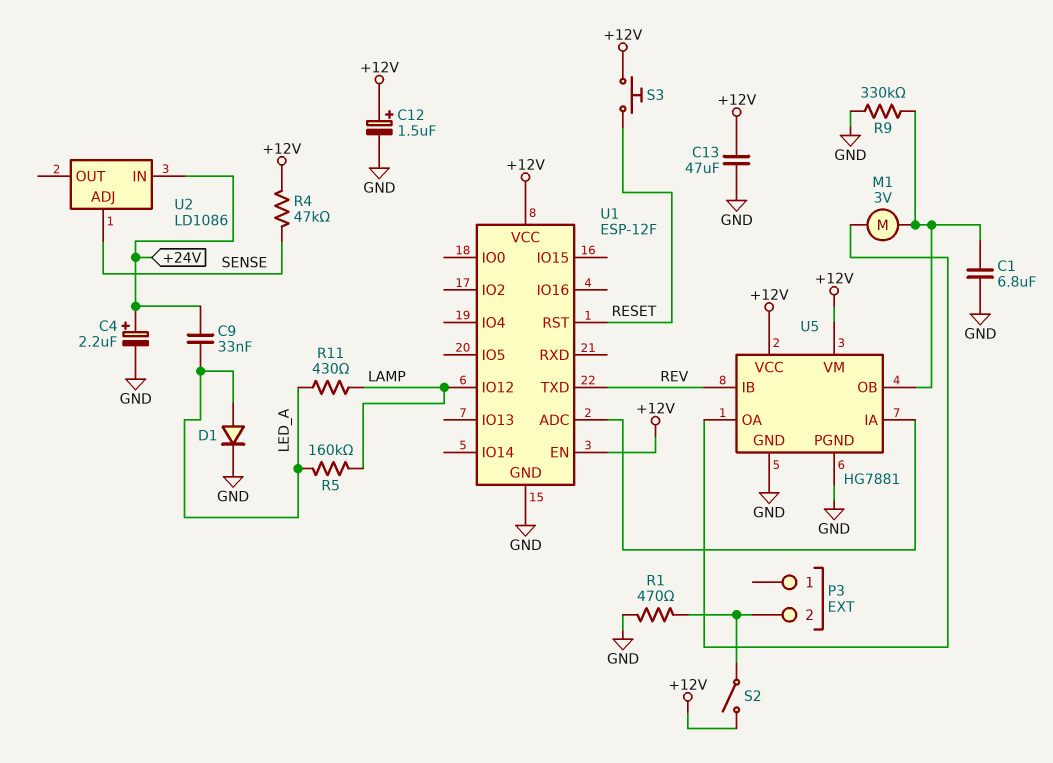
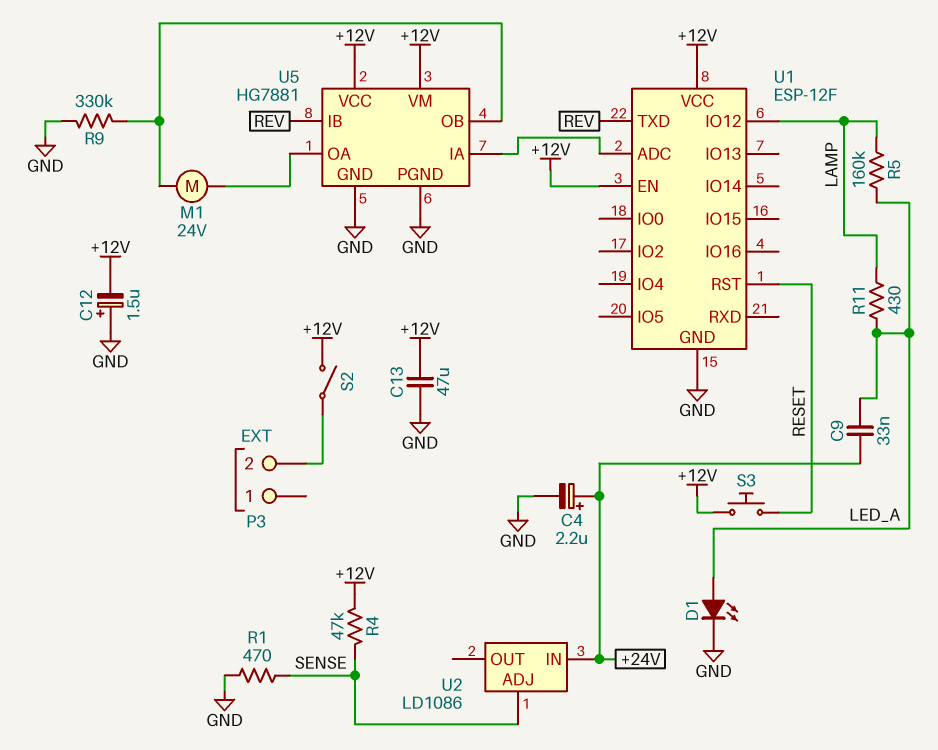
C1: 6.8uF (GND, U5/OB) -> none
C12: 1.5uF (plus +12V, minus GND) -> 1.5uF (plus GND, minus +12V)
D1: diode (A LED_A, K GND) -> LED (A LED_A, K GND)
M1: motor 3V (U5/OA, U5/OB) -> motor 24V (U5/OA, U5/OB)
R1: 470 (GND, P3/2) -> 470 (GND, SENSE)

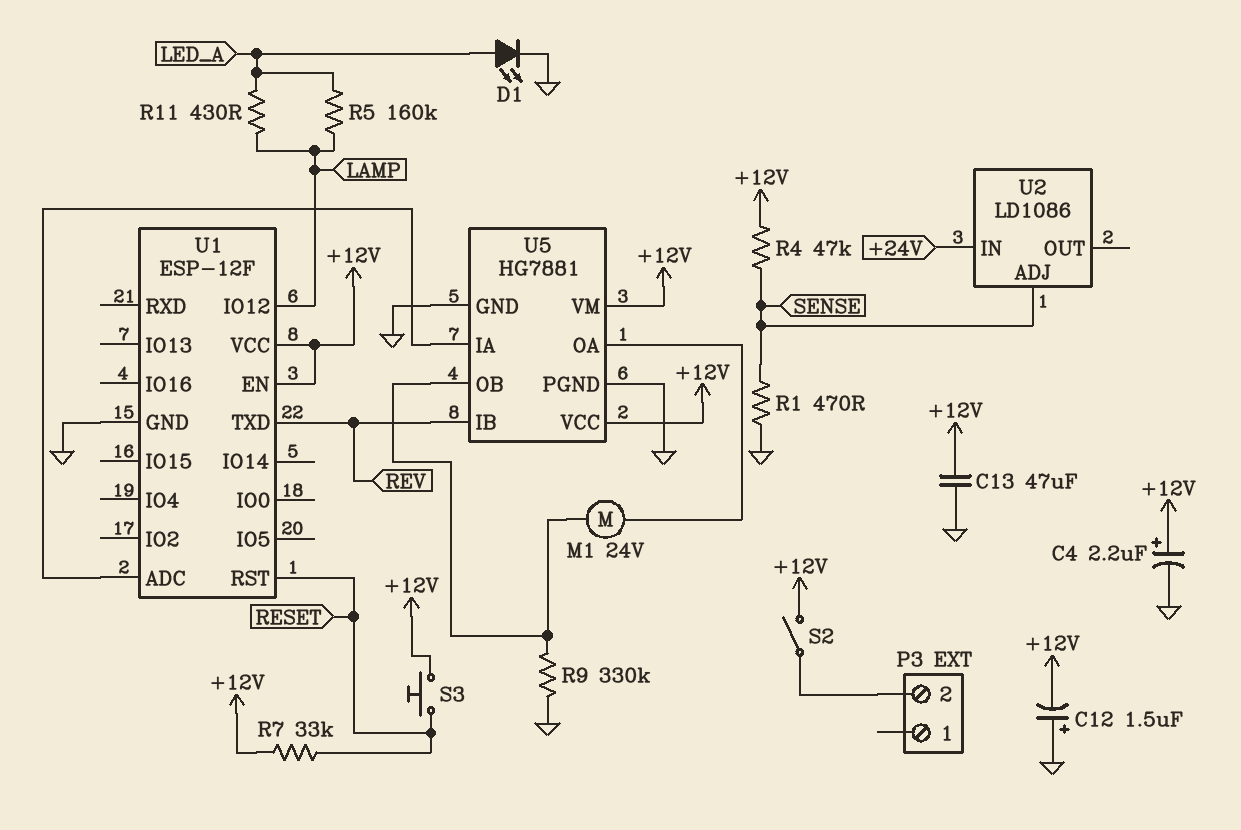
C4: 2.2uF (plus +24V, minus GND) -> 2.2uF (plus +12V, minus GND)
C9: 33nF (+24V, LED_A) -> none
R7: none -> 33k (+12V, RESET)

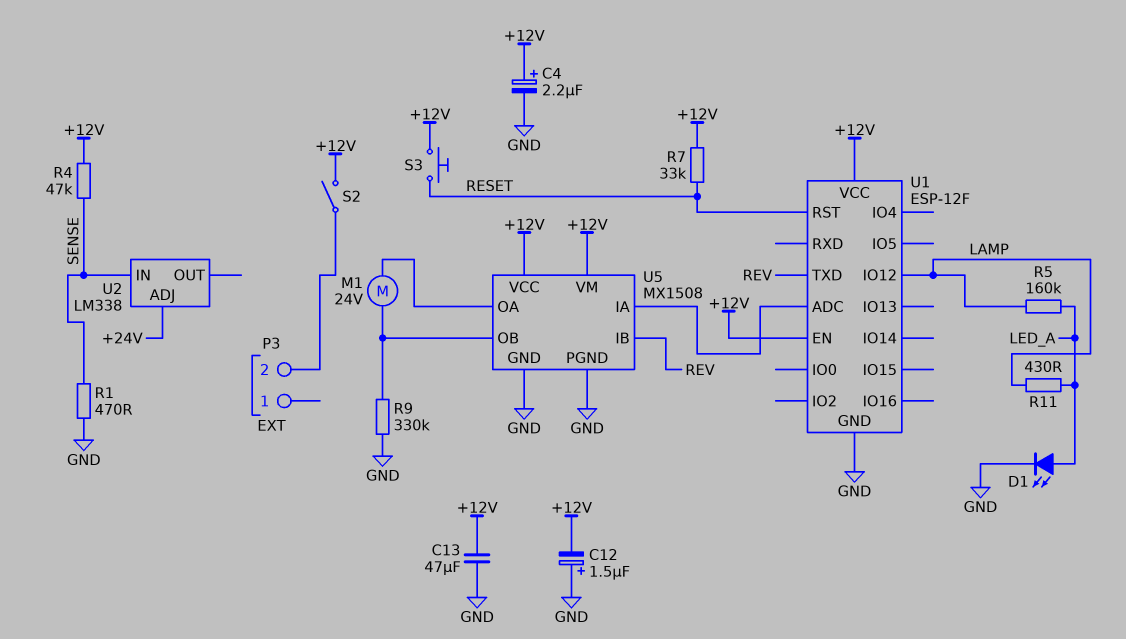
U2: LD1086 -> LM338
U2 pin ADJ: SENSE -> +24V
U2 pin IN: +24V -> SENSE
U5: HG7881 -> MX1508

